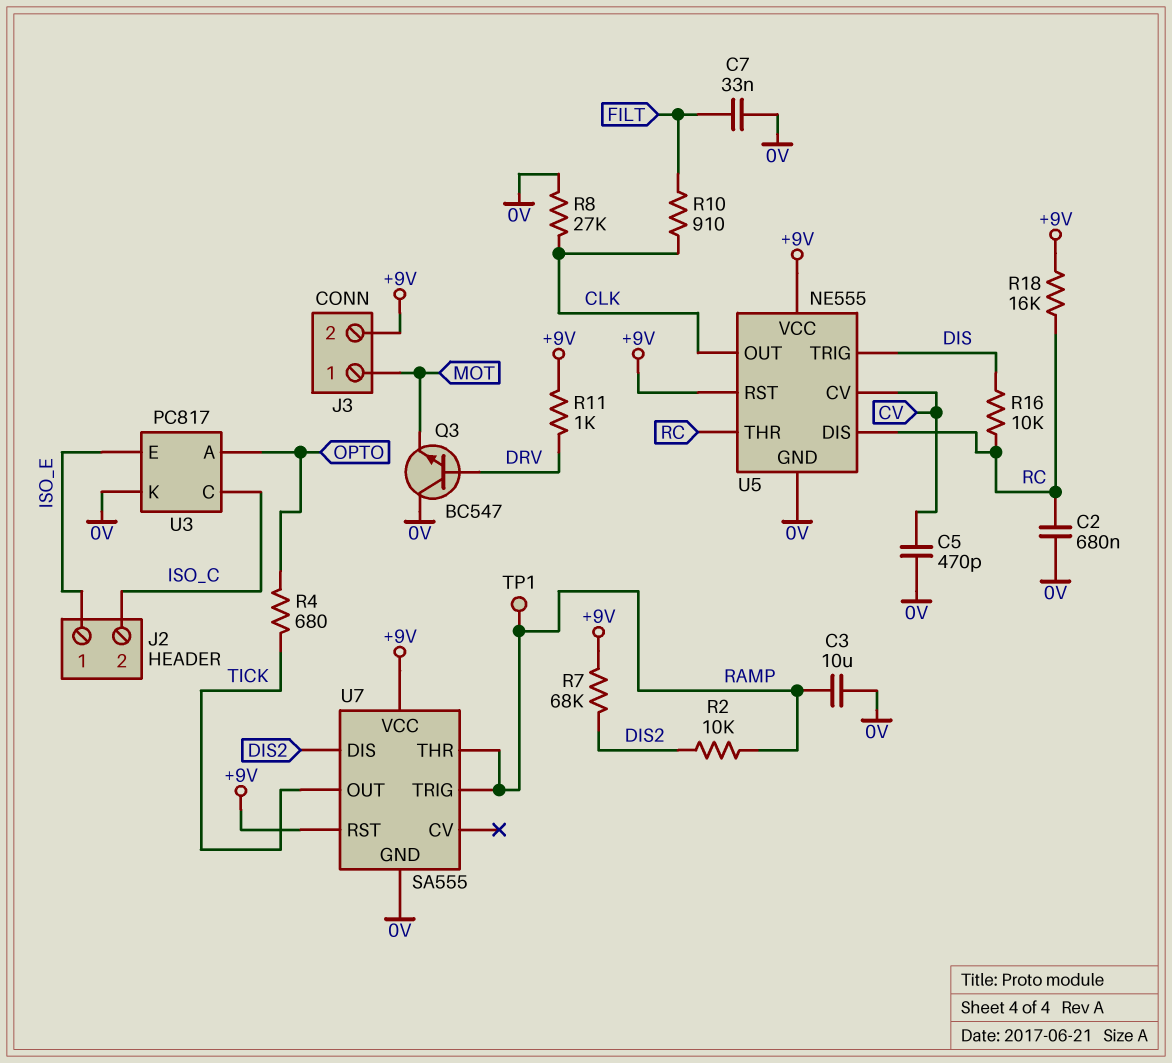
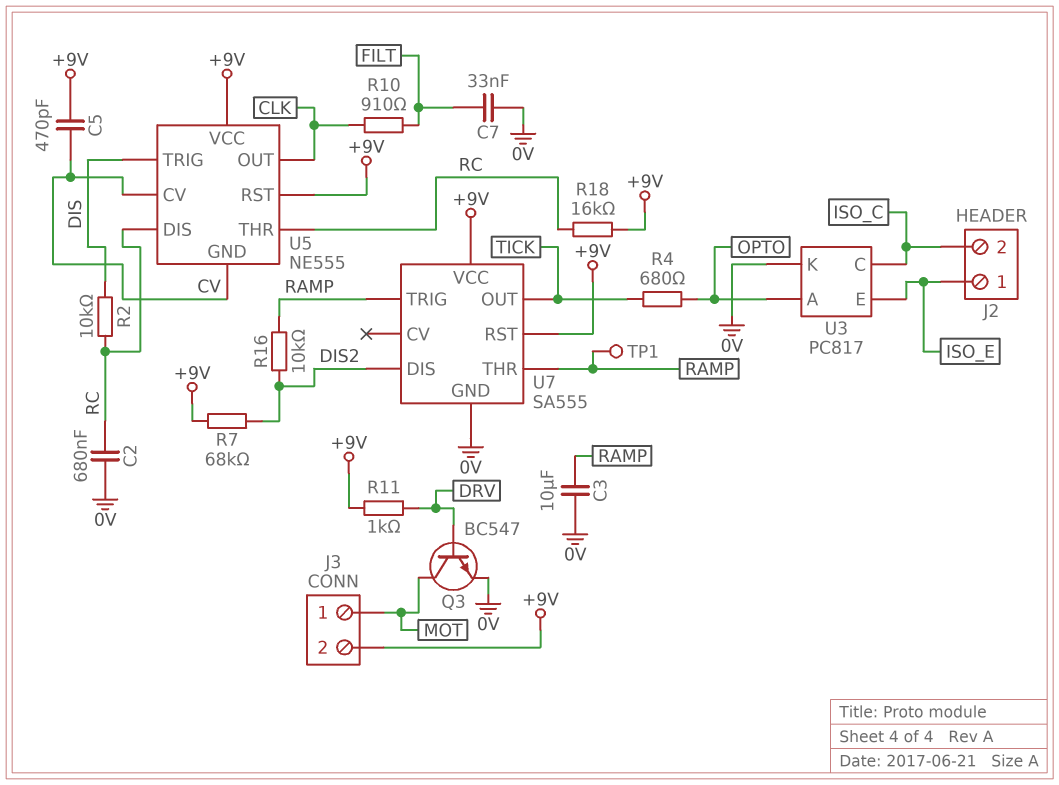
C5: 470pF (0V, CV) -> 470pF (+9V, CV)
Q3: NPN BC547 (B DRV, C 0V, E MOT) -> NPN BC547 (B DRV, C MOT, E 0V)
R2: 10k (DIS2, RAMP) -> 10k (DIS, RC)
R8: 27k (0V, CLK) -> none
R16: 10k (DIS, RC) -> 10k (DIS2, RAMP)
U5 pin GND: 0V -> CV

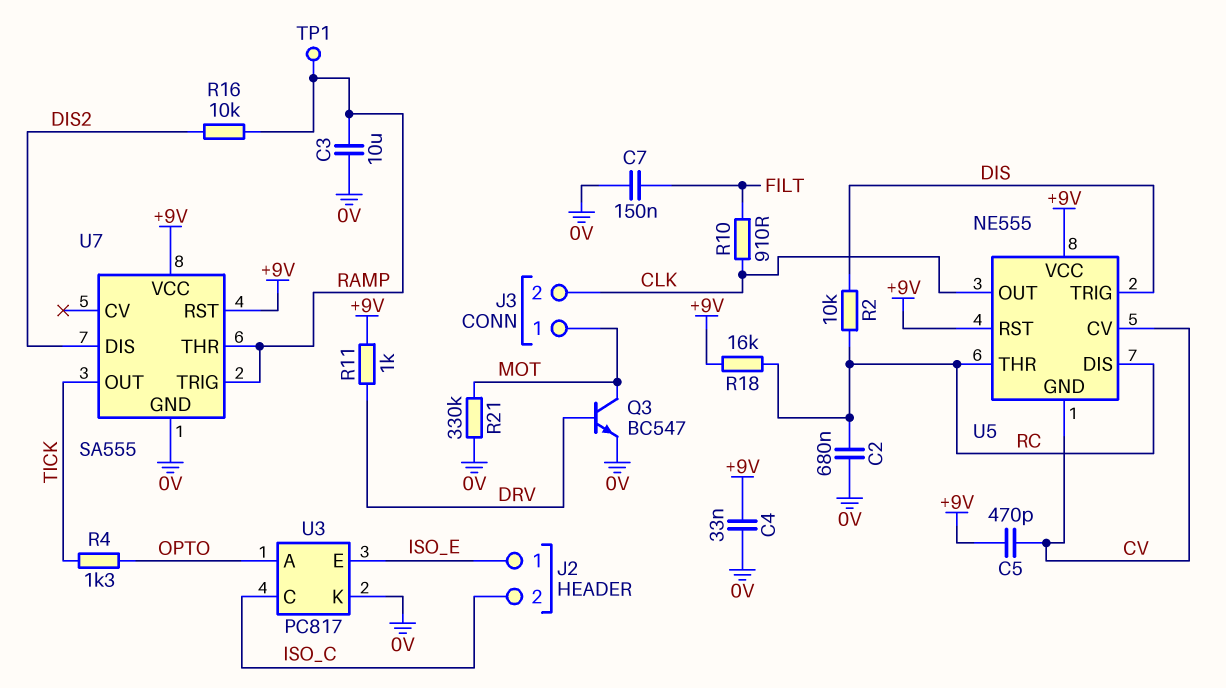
C4: none -> 33nF (+9V, 0V)
C7: 33nF (0V, FILT) -> 150nF (0V, FILT)
J3 pin 2: +9V -> CLK
R4: 680 (OPTO, TICK) -> 1.3k (OPTO, TICK)
R7: 68k (+9V, DIS2) -> none
R21: none -> 330k (0V, MOT)

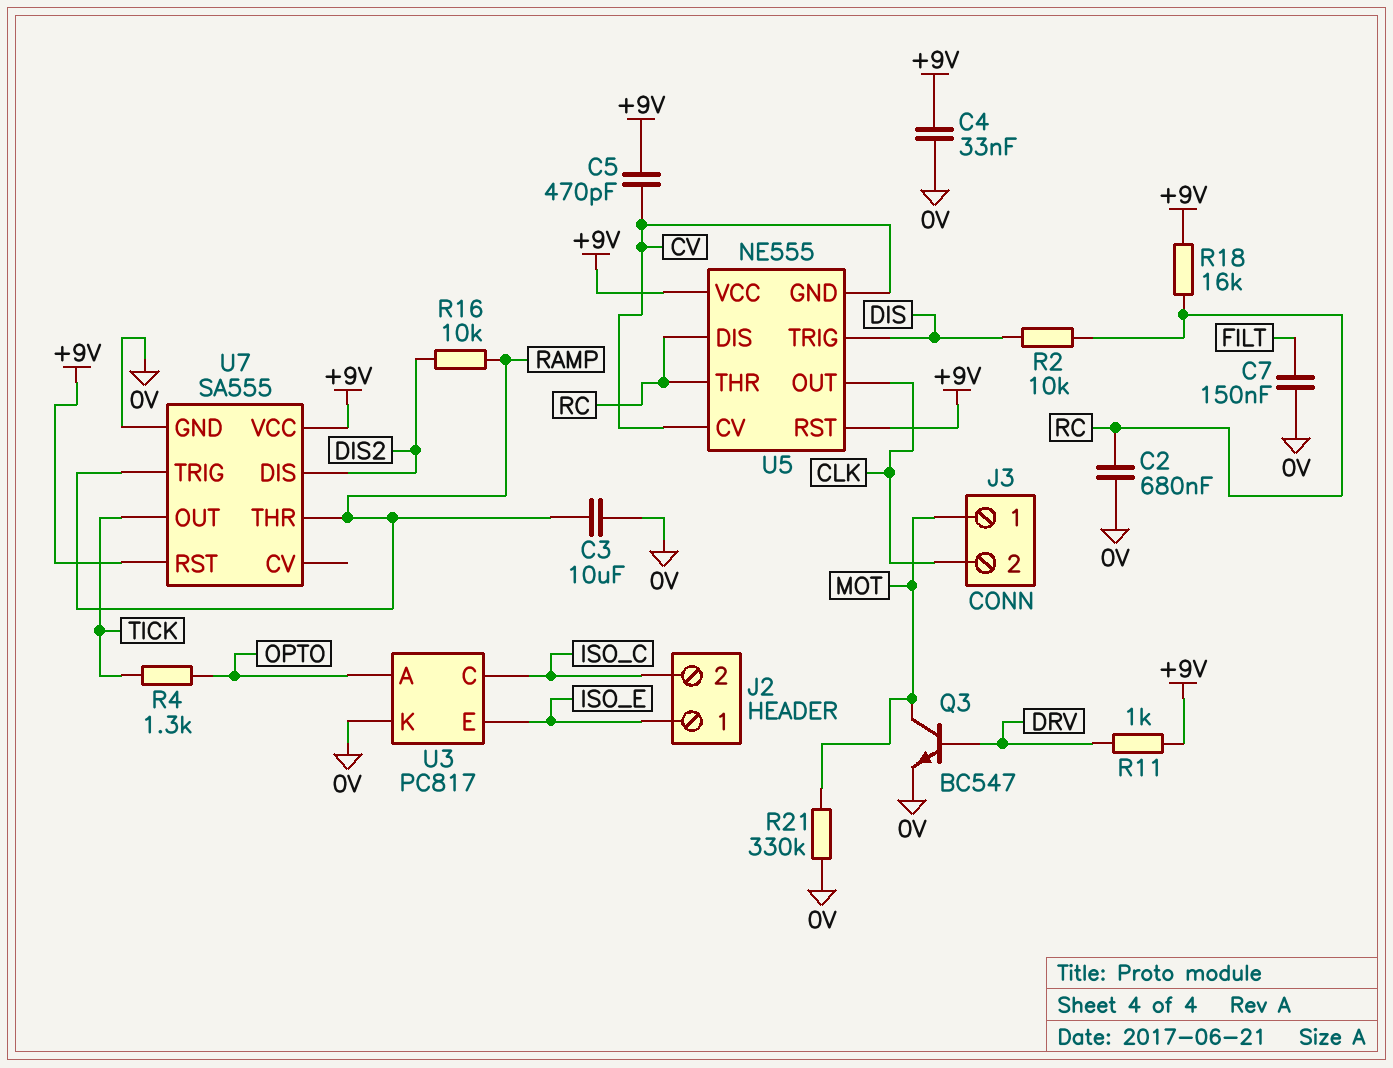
R10: 910 (CLK, FILT) -> none
TP1: test point (RAMP) -> none

